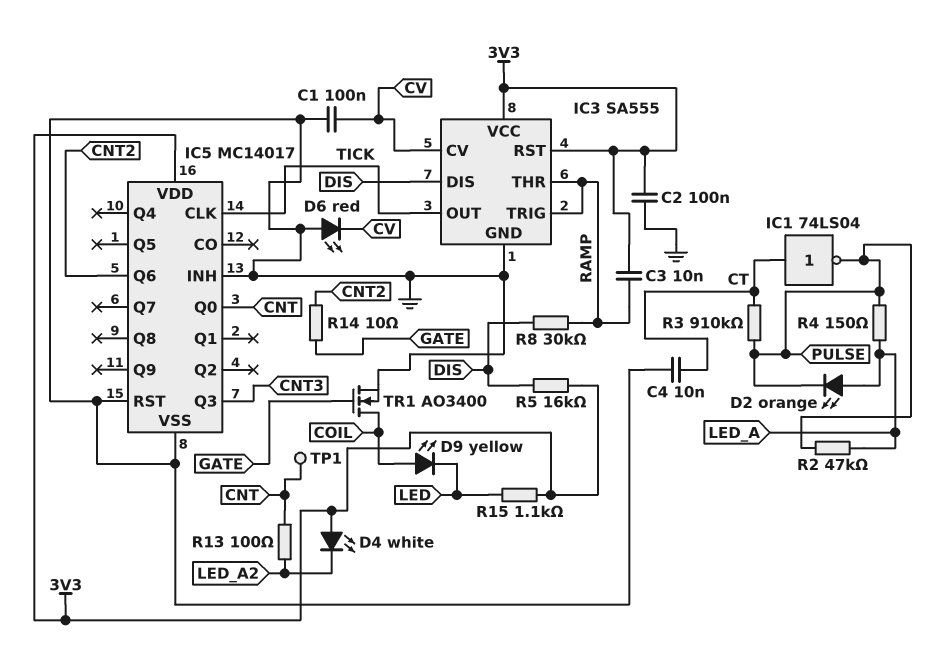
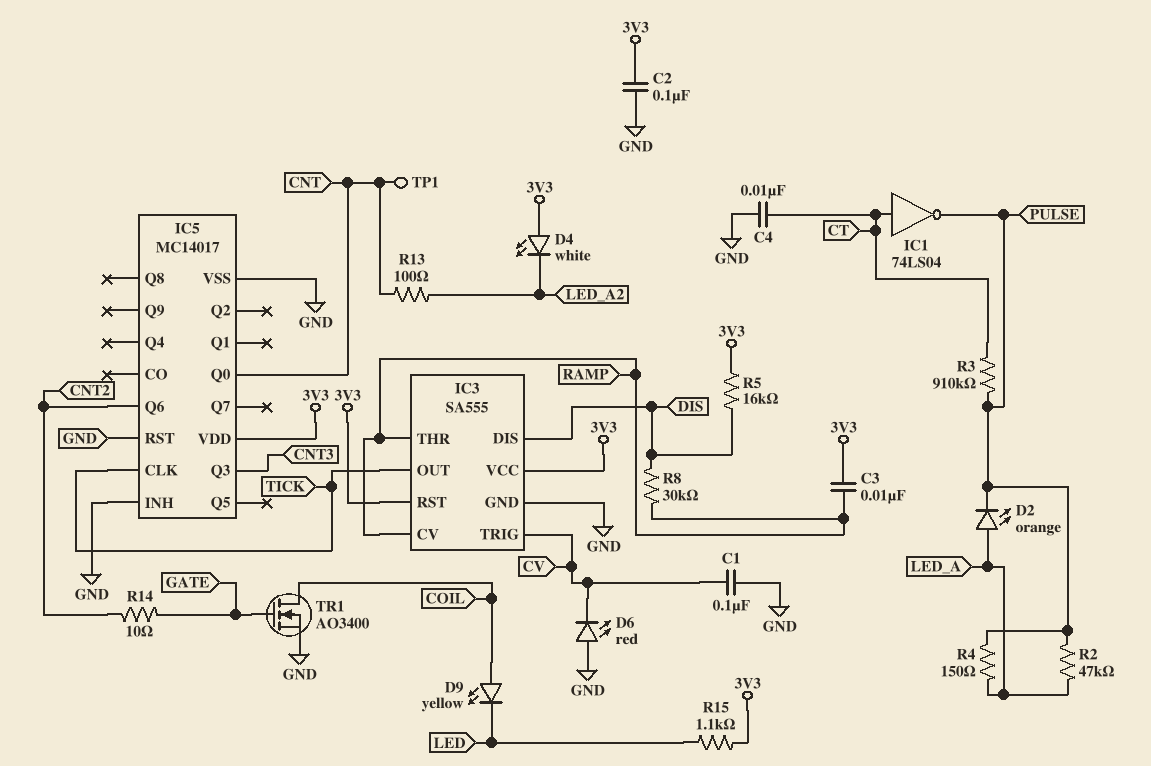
IC3 pin CV: CV -> RAMP
IC3 pin TRIG: RAMP -> CV

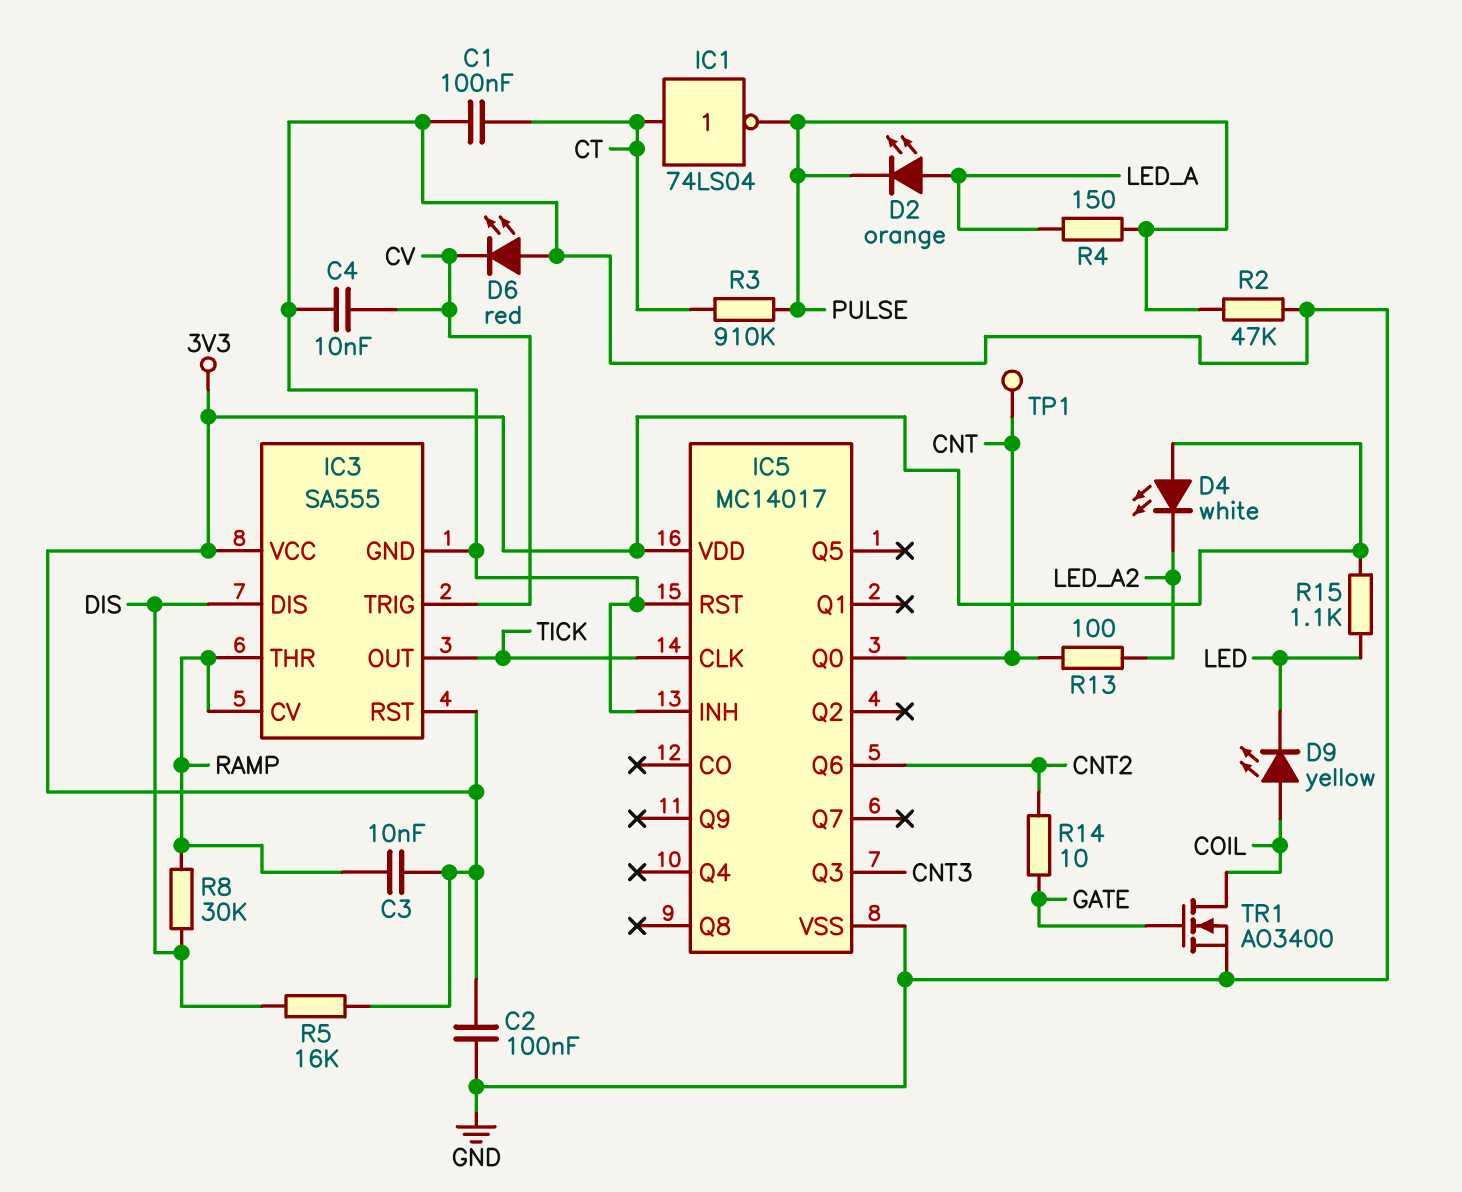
C1: 100nF (CV, GND) -> 100nF (CT, GND)
C4: 10nF (CT, GND) -> 10nF (CV, GND)
R2: 47k (LED_A, PULSE) -> 47k (GND, PULSE)

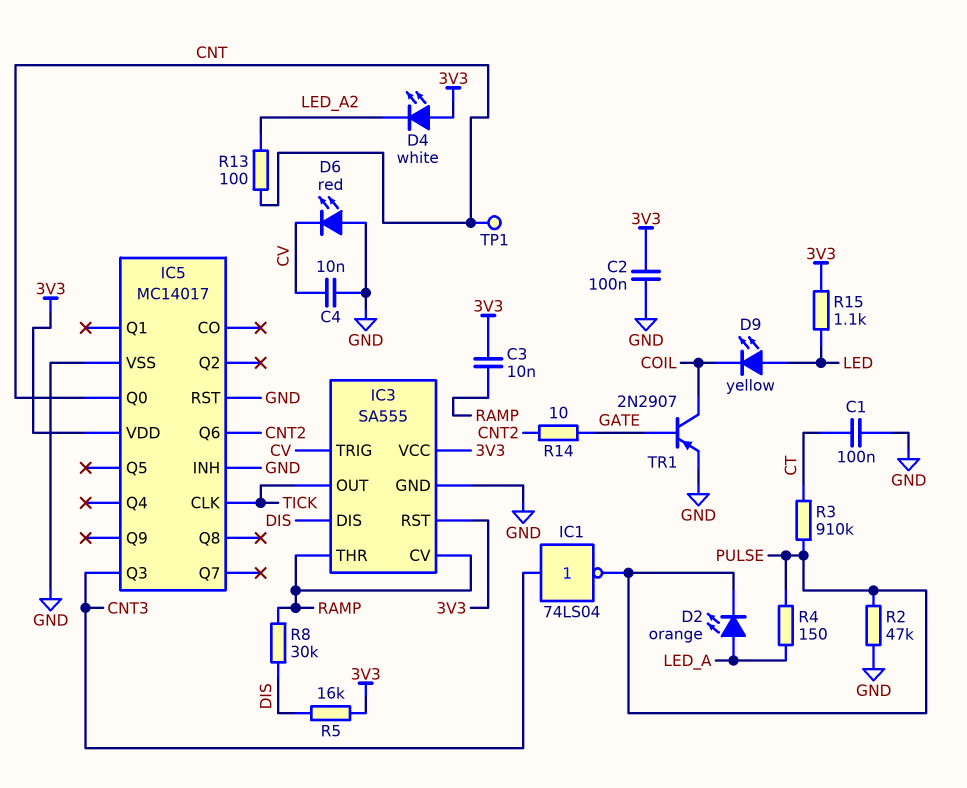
D9: LED yellow (A COIL, K LED) -> LED yellow (A LED, K COIL)
IC1: NOT 74LS04 (in CT, out PULSE) -> NOT 74LS04 (in CNT3, out PULSE)
TR1: NMOS AO3400 (G GATE, D COIL, S GND) -> PNP 2N2907 (B GATE, C COIL, E GND)

